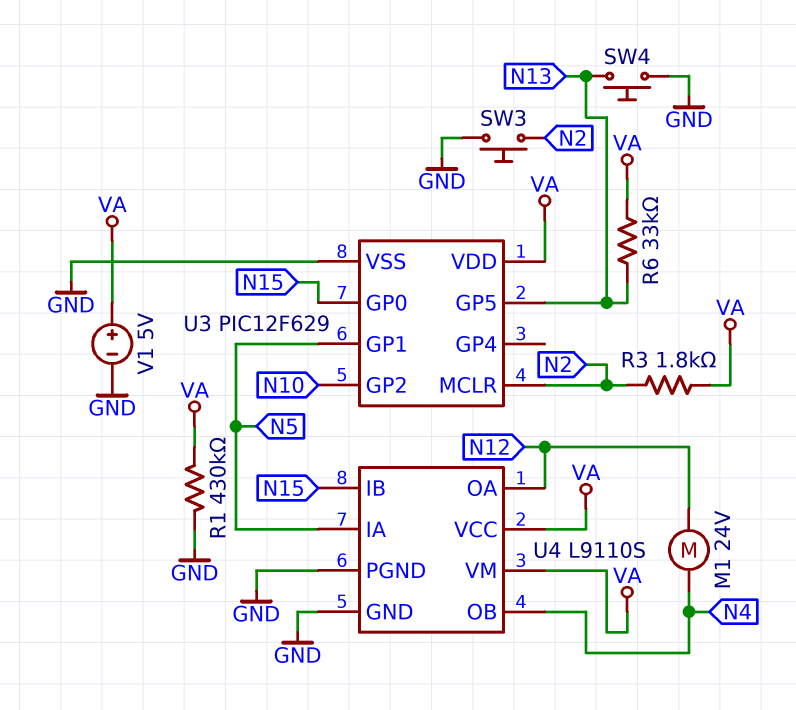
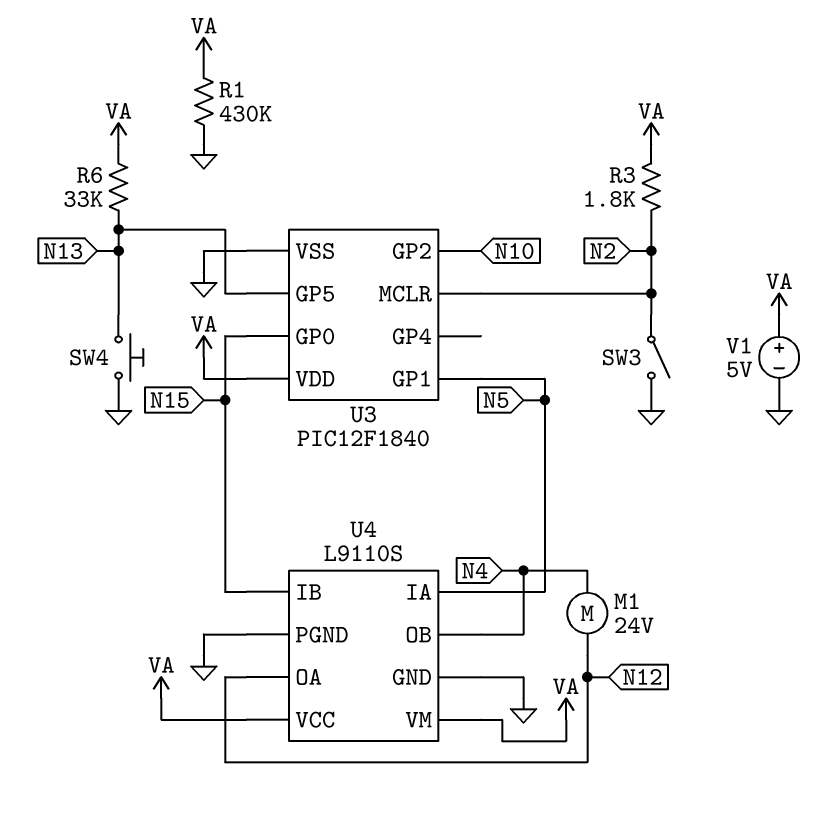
SW3: button (GND, N2) -> switch (GND, N2)
U3: PIC12F629 -> PIC12F1840

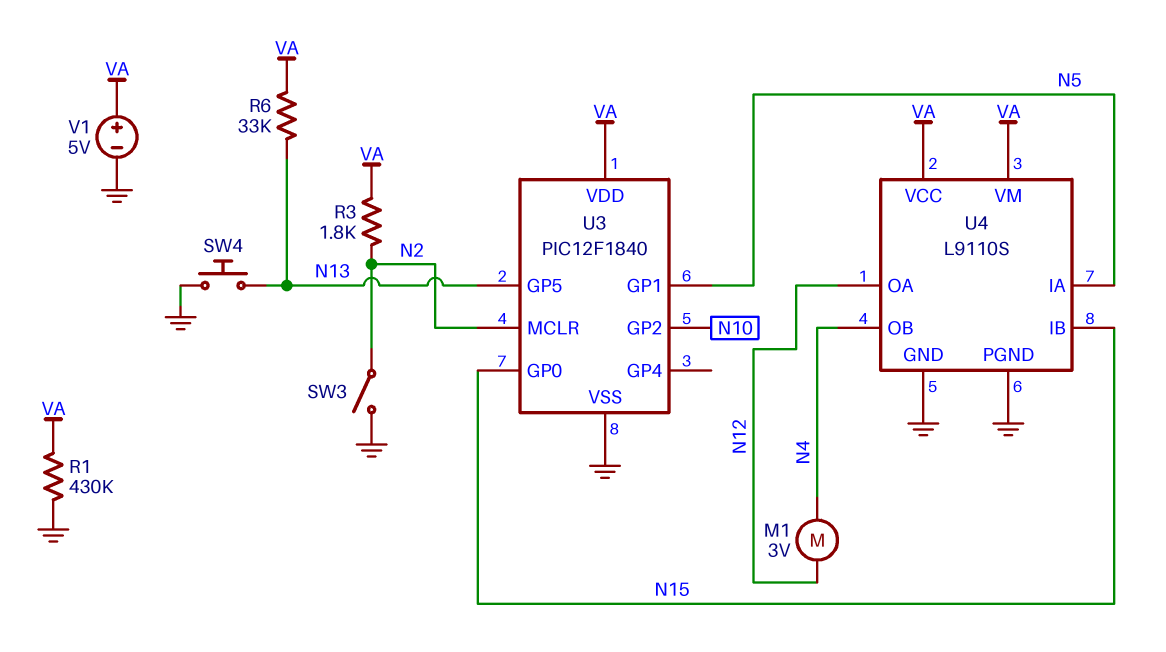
M1: motor 24V (N4, N12) -> motor 3V (N4, N12)

